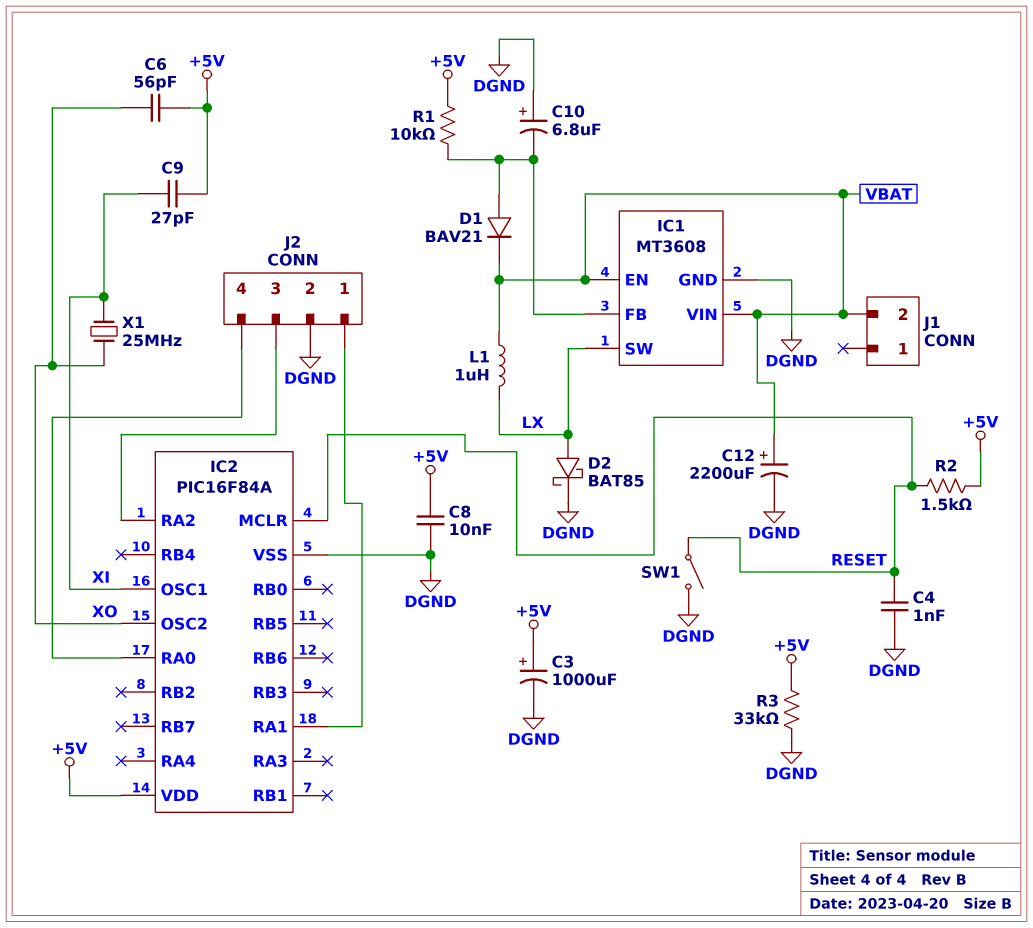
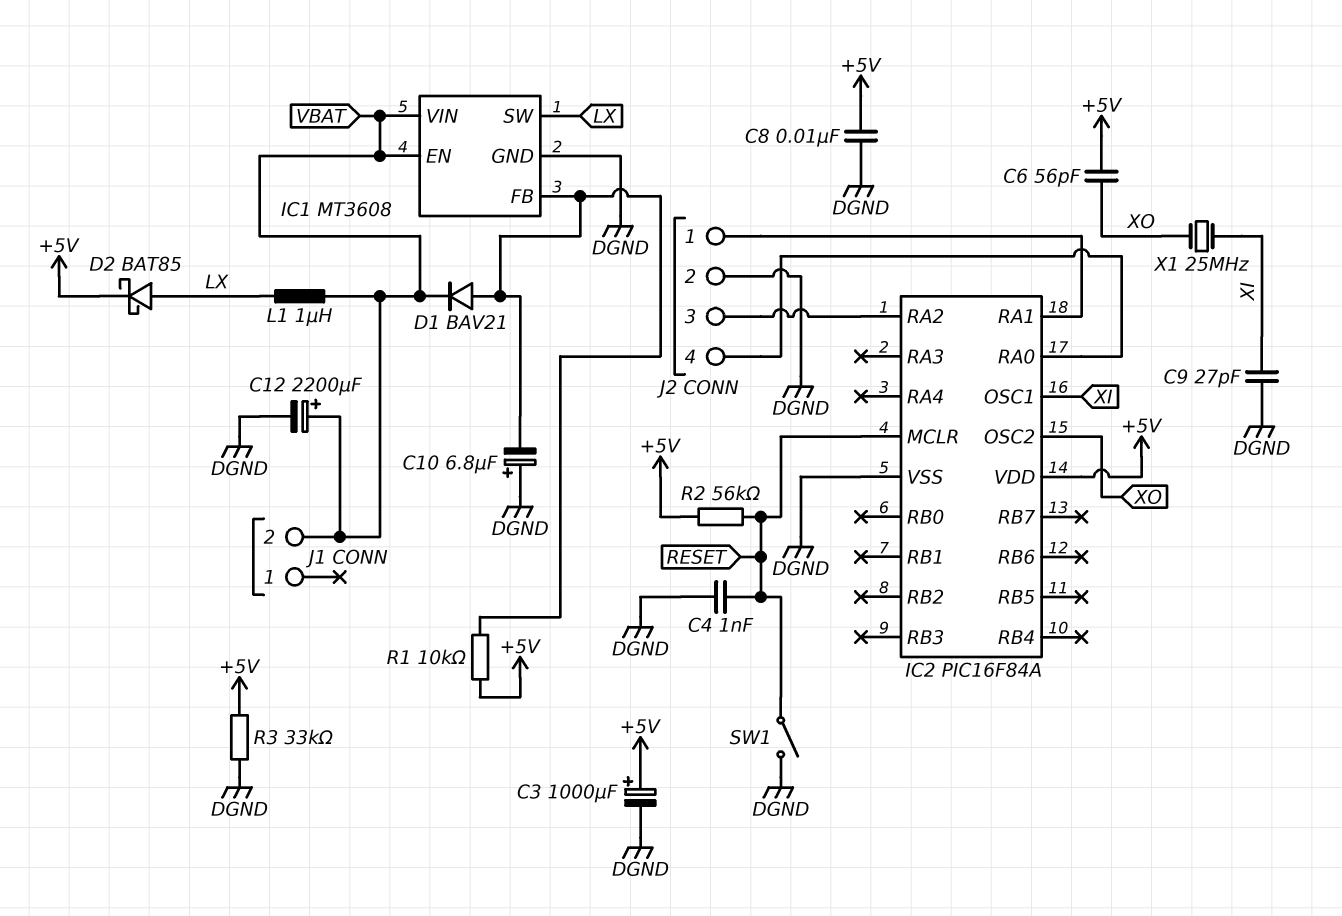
C9: 27pF (+5V, XI) -> 27pF (DGND, XI)
D2: schottky BAT85 (A LX, K DGND) -> schottky BAT85 (A LX, K +5V)
R2: 1.5k (+5V, RESET) -> 56k (+5V, RESET)

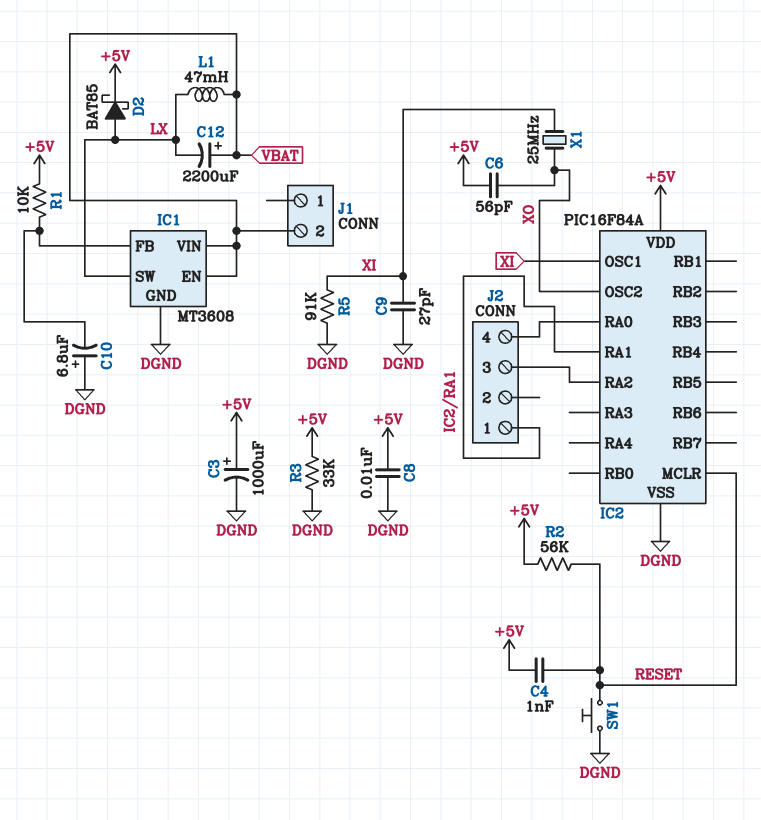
C4: 1nF (DGND, RESET) -> 1nF (+5V, RESET)
C12: 2200uF (plus VBAT, minus DGND) -> 2200uF (plus VBAT, minus LX)
D1: diode BAV21 (A IC1/FB, K VBAT) -> none
J2 pin 2: DGND -> none
L1: 1uH (LX, VBAT) -> 47mH (LX, VBAT)
R5: none -> 91k (DGND, XI)
SW1: switch (DGND, RESET) -> button (DGND, RESET)

